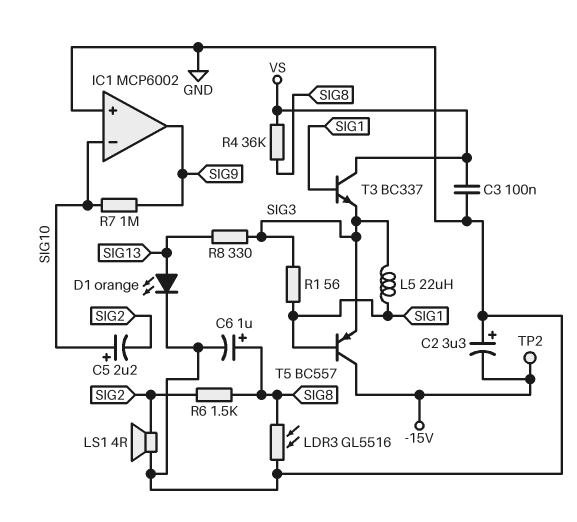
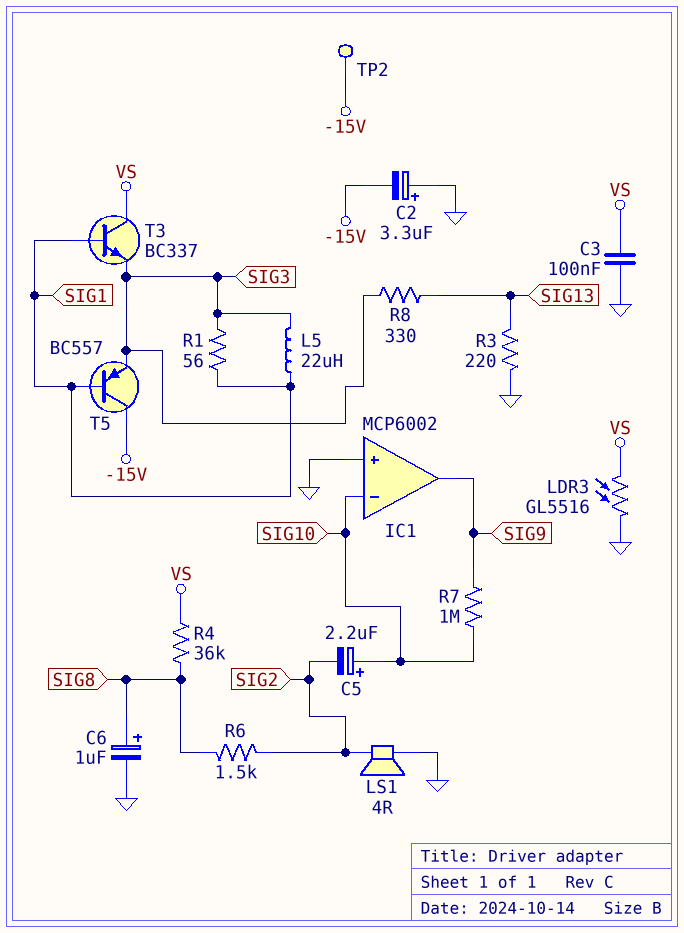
D1: LED orange (A SIG13, K GND) -> none
LDR3: GL5516 (GND, SIG8) -> GL5516 (GND, VS)
R3: none -> 220 (GND, SIG13)

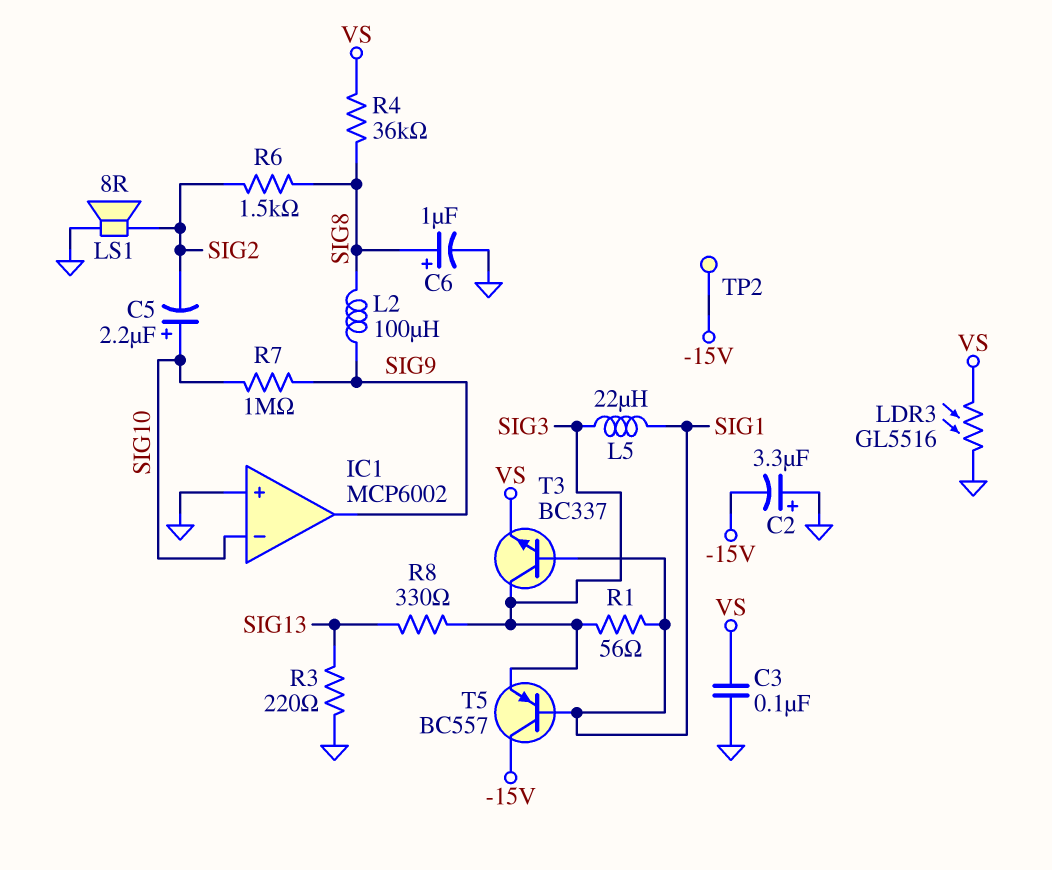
L2: none -> 100uH (SIG8, SIG9)
LS1: speaker 4R (GND, SIG2) -> speaker 8R (GND, SIG2)
T3: NPN BC337 (B SIG1, C VS, E SIG3) -> NPN BC337 (B SIG1, C SIG3, E VS)

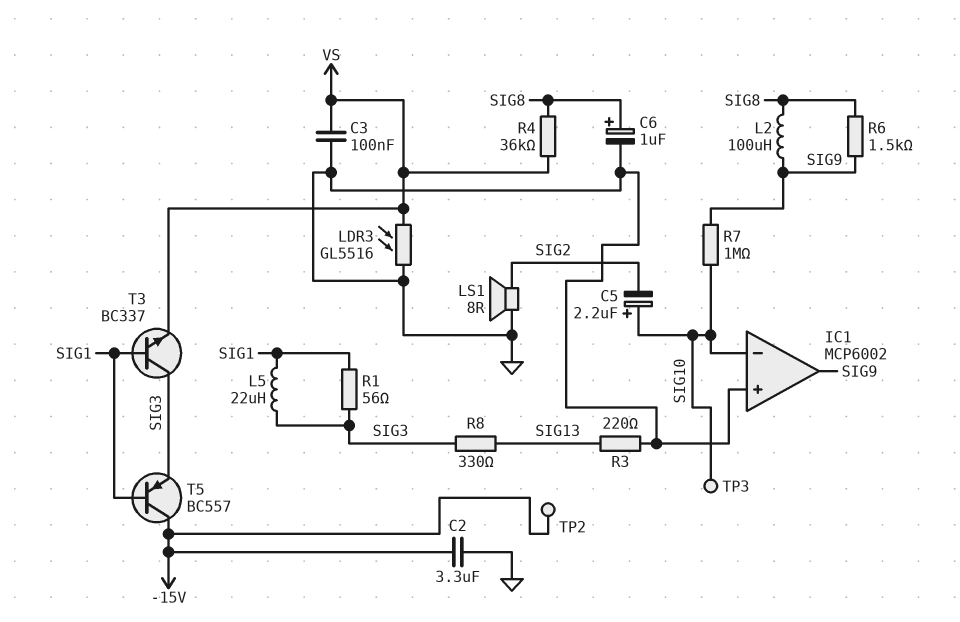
C2: 3.3uF (plus GND, minus -15V) -> 3.3uF (-15V, GND)
R6: 1.5k (SIG2, SIG8) -> 1.5k (SIG8, SIG9)
TP3: none -> test point (SIG10)

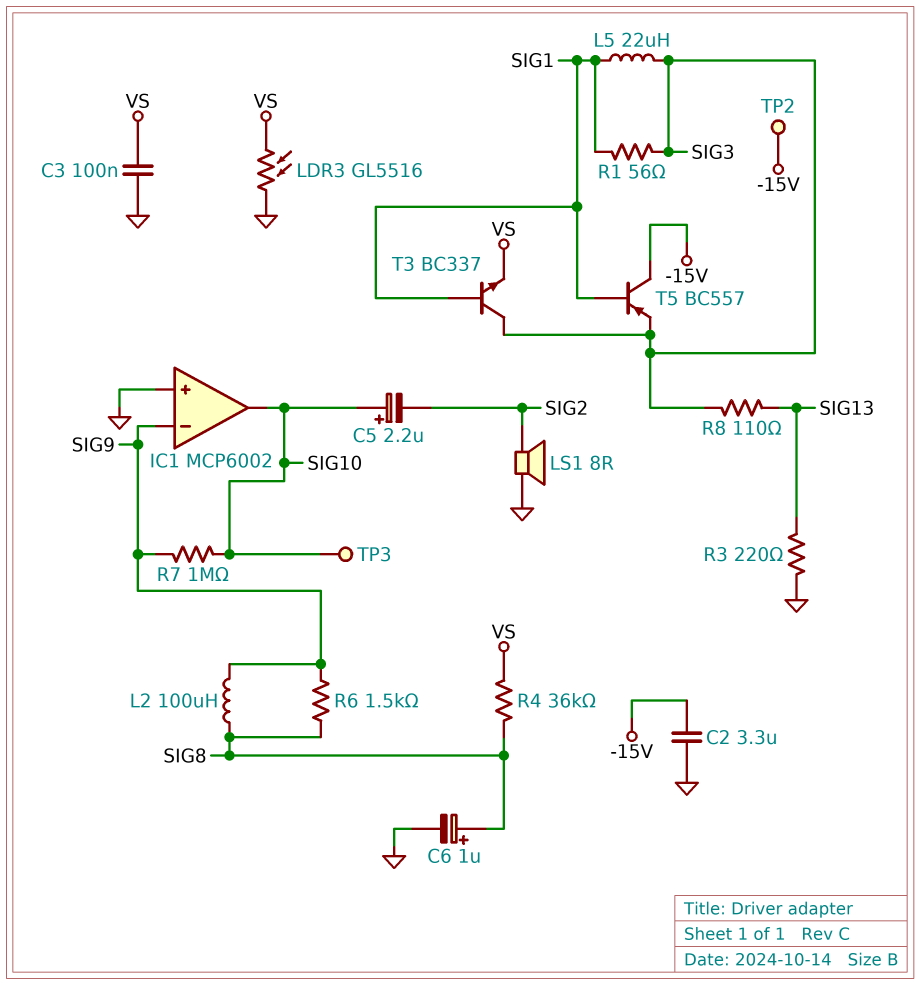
IC1 pin in-: SIG10 -> SIG9
IC1 pin out: SIG9 -> SIG10
R8: 330 (SIG3, SIG13) -> 110 (SIG3, SIG13)

